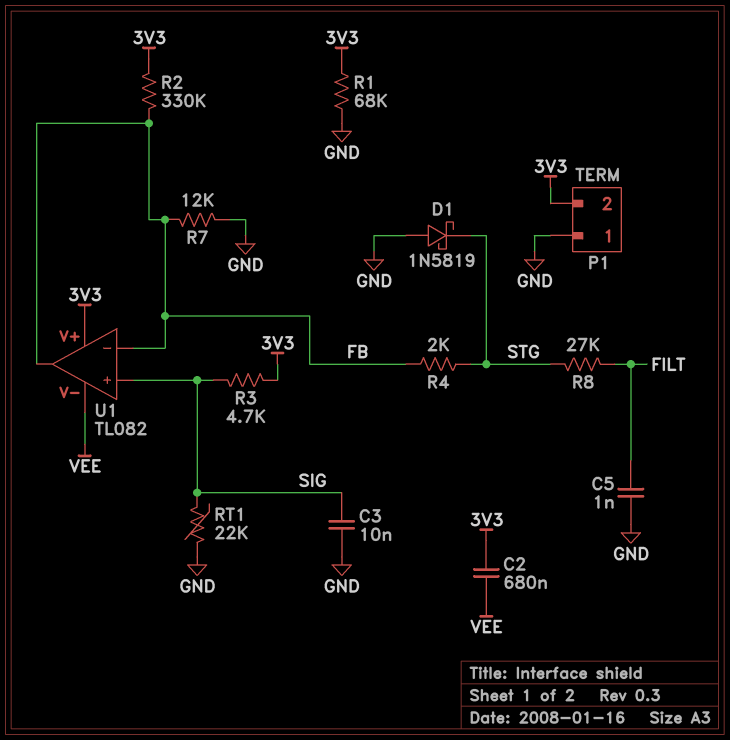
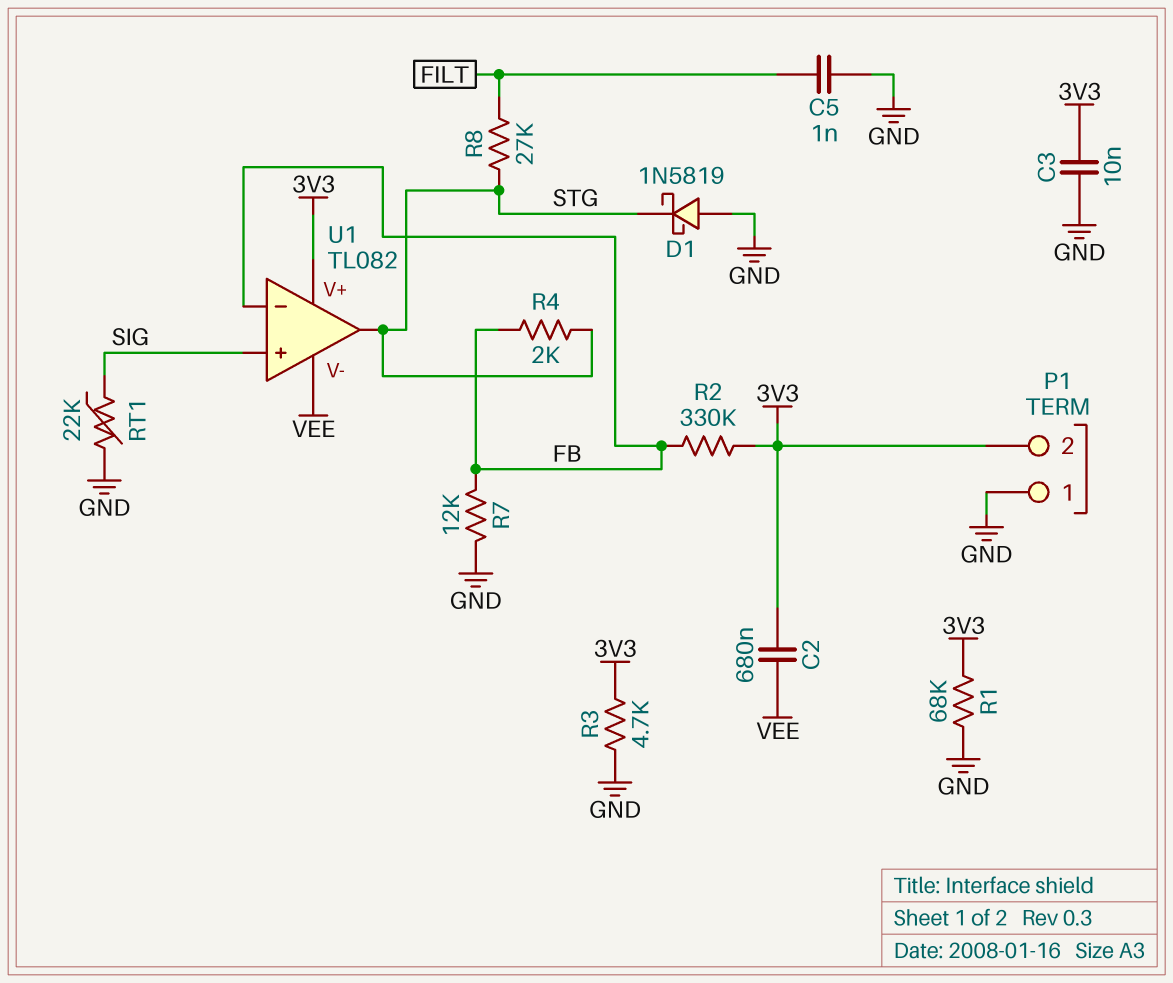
C3: 10nF (GND, SIG) -> 10nF (3V3, GND)
R3: 4.7k (3V3, SIG) -> 4.7k (3V3, GND)
U1 pin out: FB -> STG

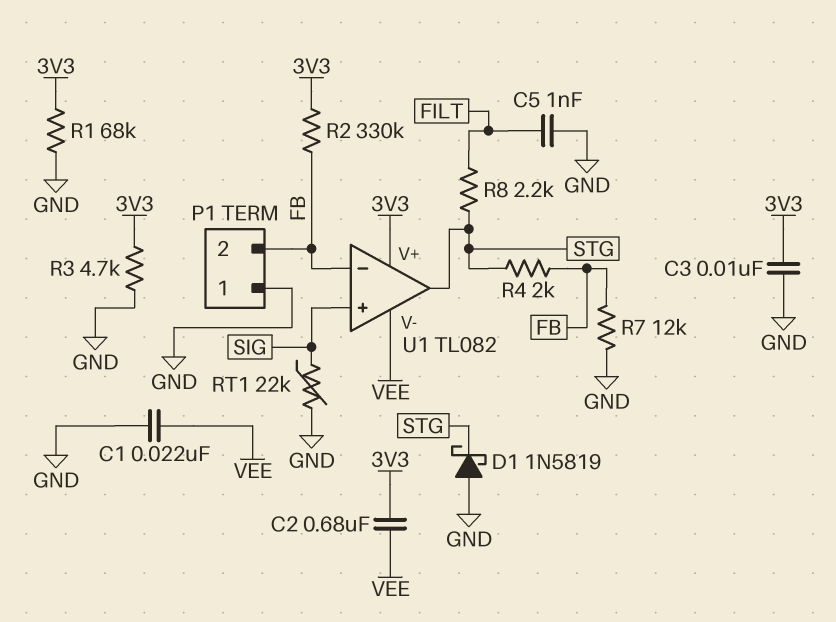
C1: none -> 22nF (GND, VEE)
P1 pin 2: 3V3 -> FB
R8: 27k (FILT, STG) -> 2.2k (FILT, STG)

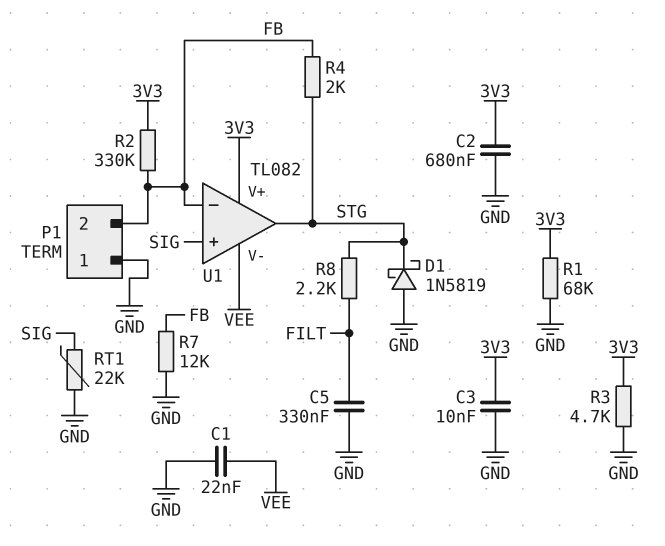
C2: 680nF (3V3, VEE) -> 680nF (3V3, GND)
C5: 1nF (FILT, GND) -> 330nF (FILT, GND)

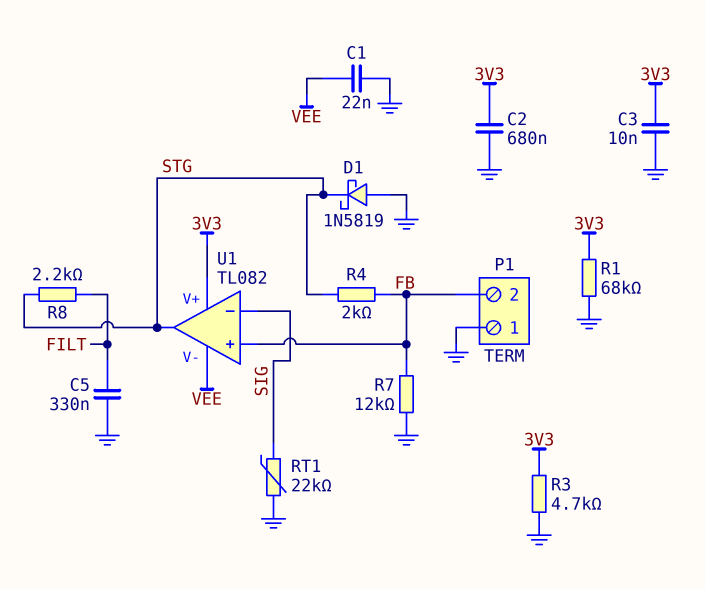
R2: 330k (3V3, FB) -> none
U1 pin in+: SIG -> FB
U1 pin in-: FB -> SIG

